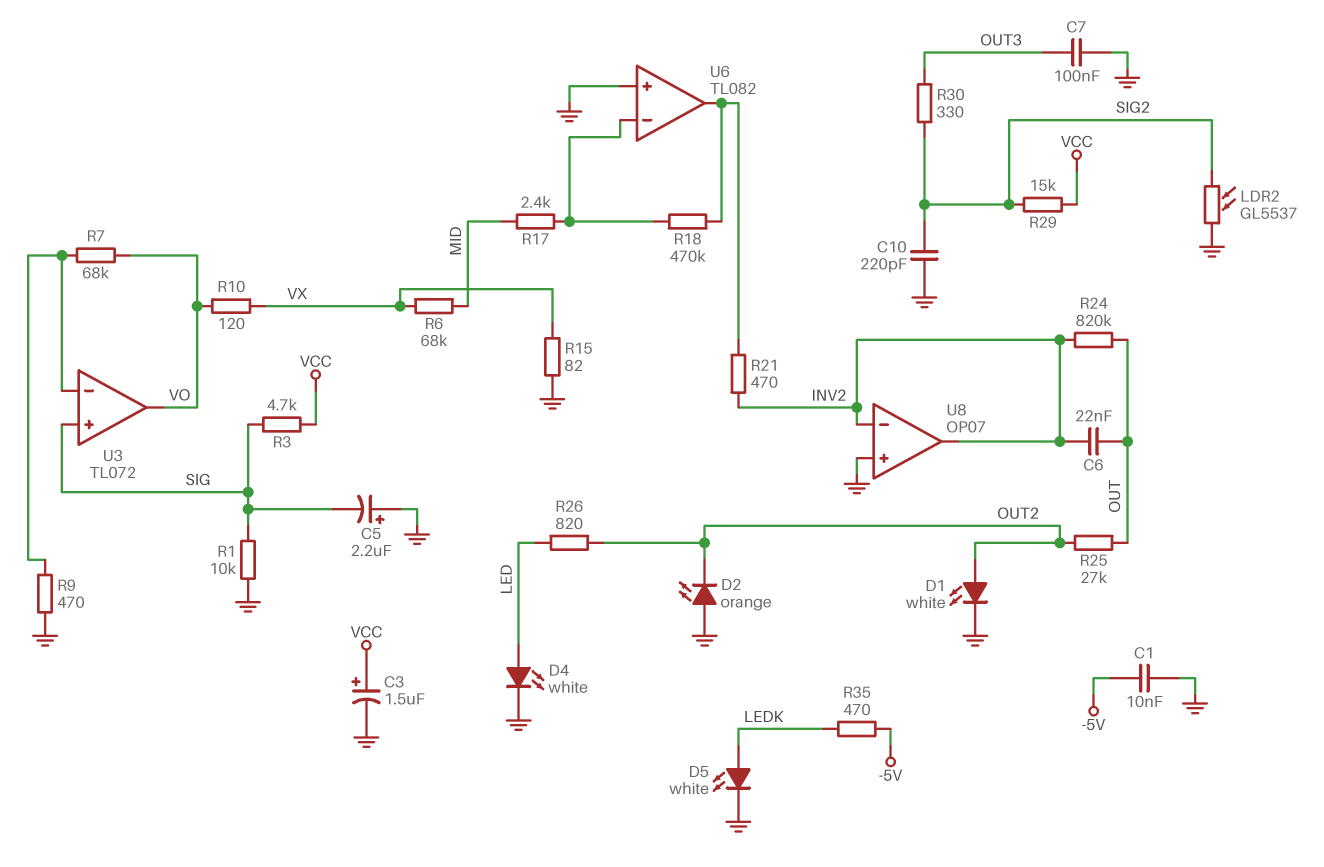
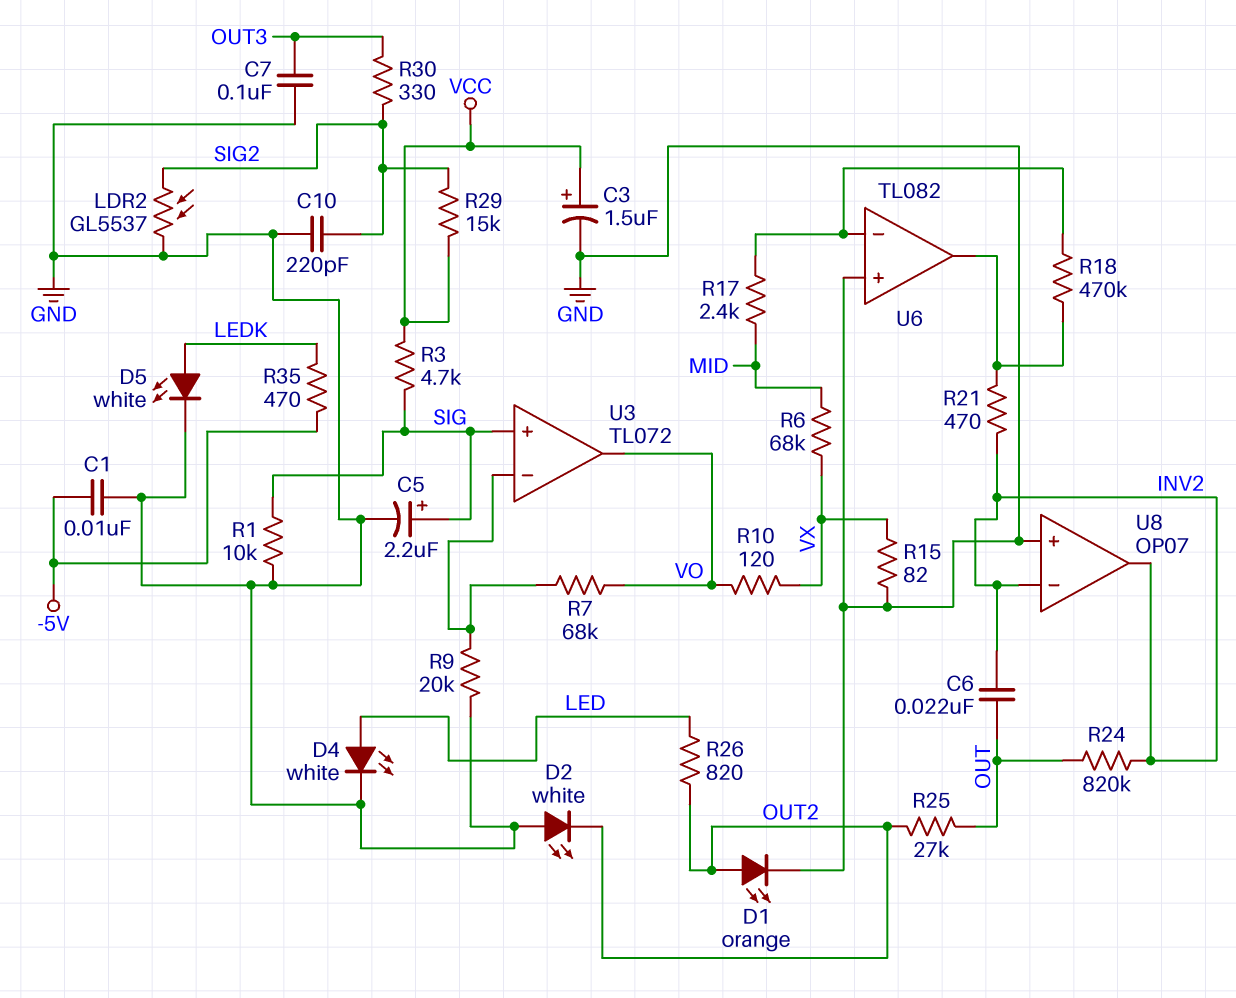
C5: 2.2uF (plus GND, minus SIG) -> 2.2uF (plus SIG, minus GND)
D1: LED white (A OUT2, K GND) -> LED orange (A OUT2, K GND)
D2: LED orange (A GND, K OUT2) -> LED white (A GND, K OUT2)
R9: 470 (GND, U3/in-) -> 20k (GND, U3/in-)

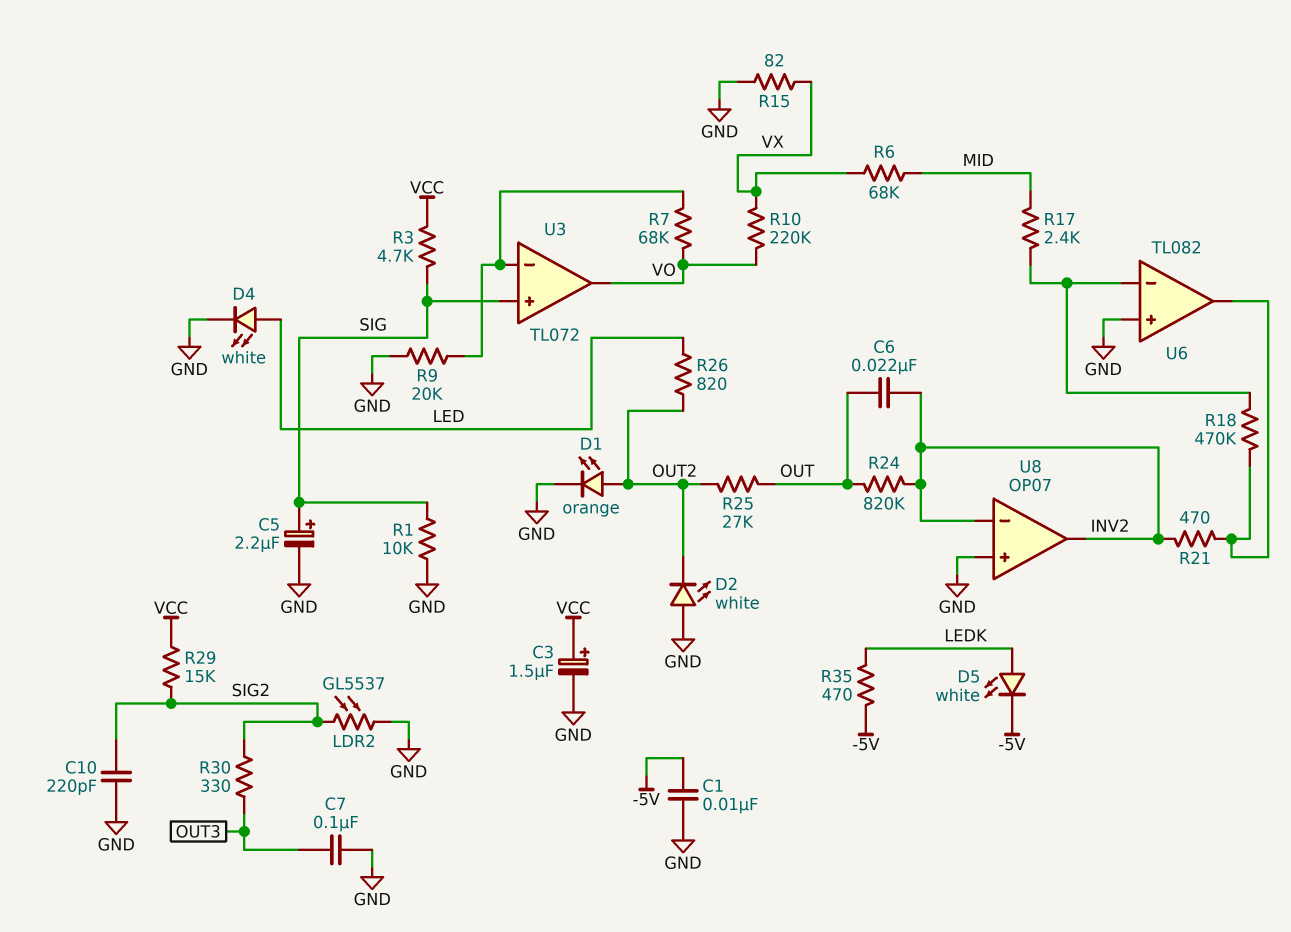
D5: LED white (A LEDK, K GND) -> LED white (A LEDK, K -5V)
R10: 120 (VO, VX) -> 220k (VO, VX)

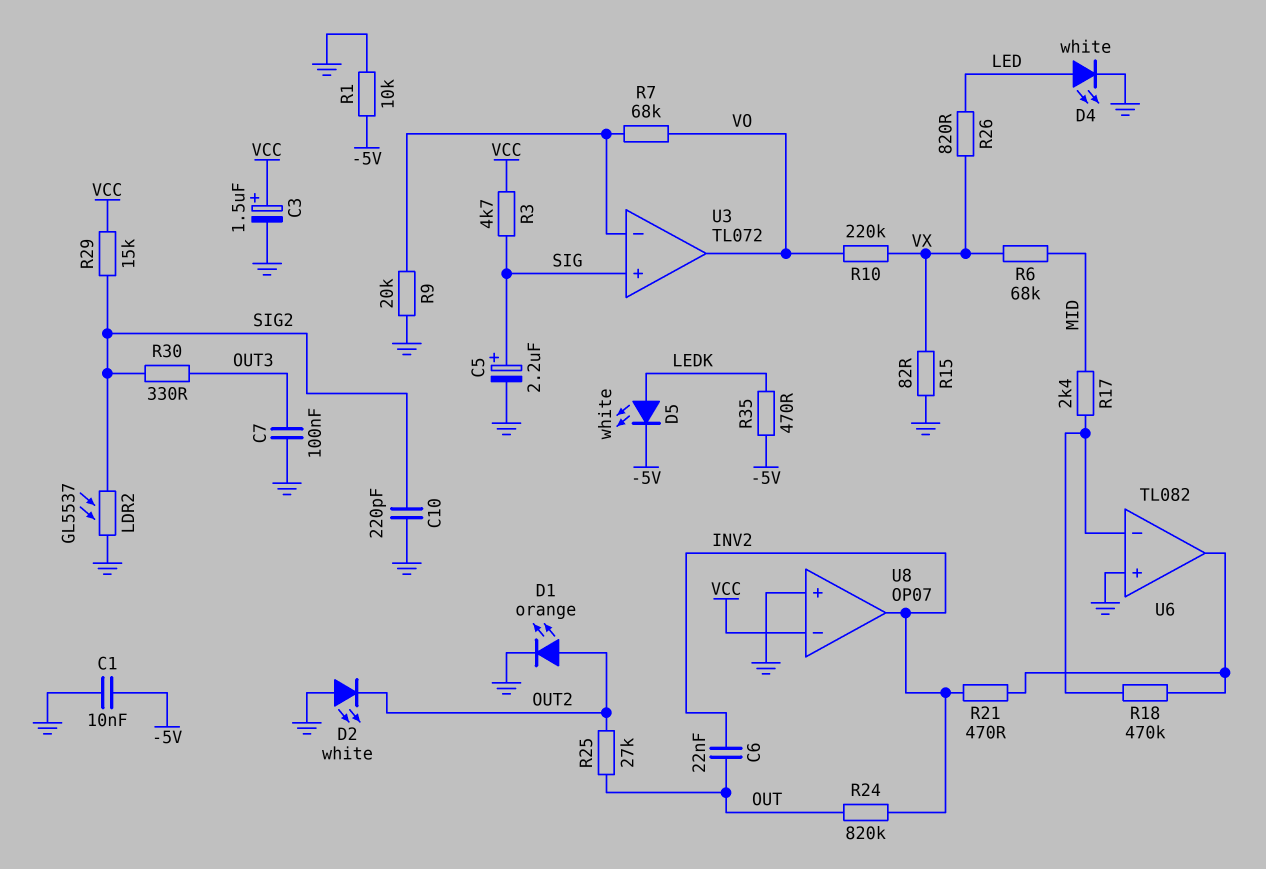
R1: 10k (GND, SIG) -> 10k (-5V, GND)
R26: 820 (LED, OUT2) -> 820 (LED, VX)
U8 pin in-: INV2 -> VCC

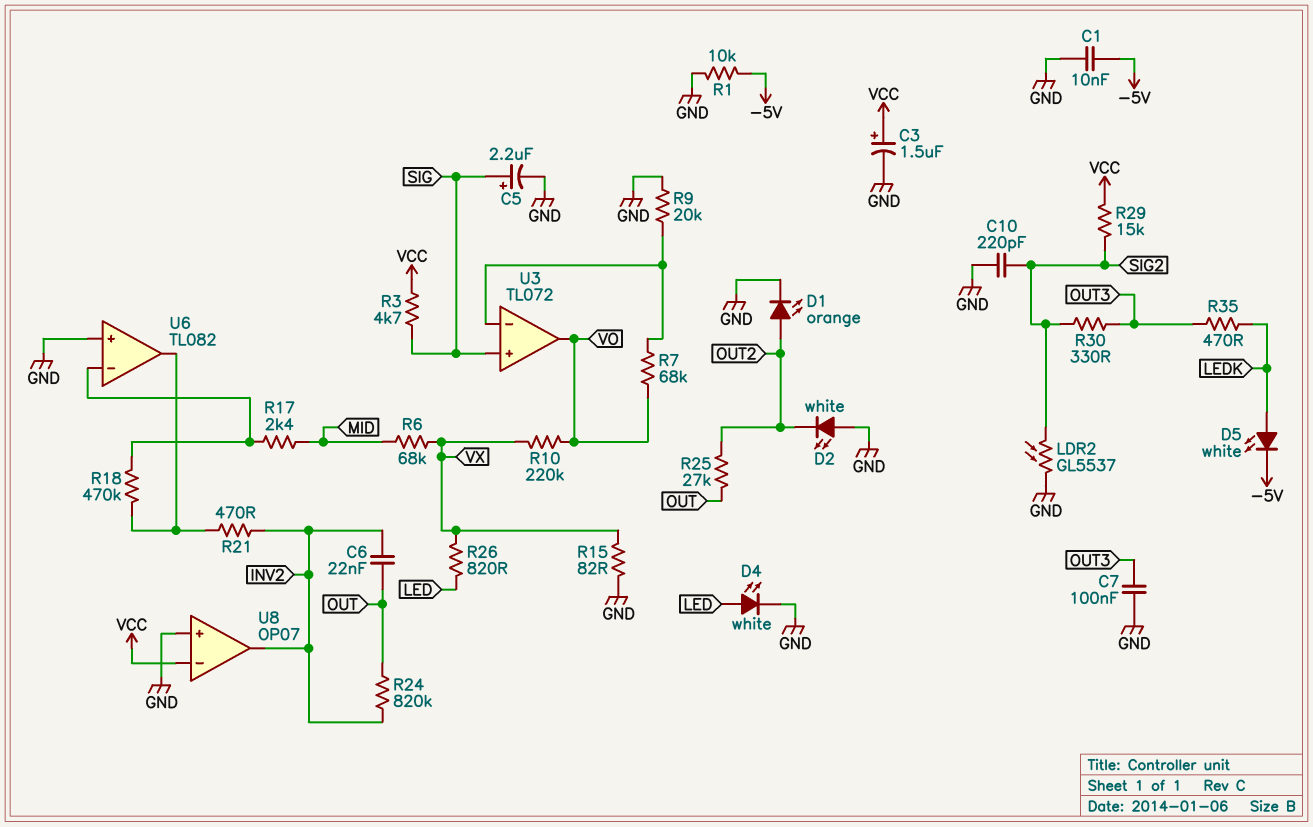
R35: 470 (-5V, LEDK) -> 470 (LEDK, OUT3)

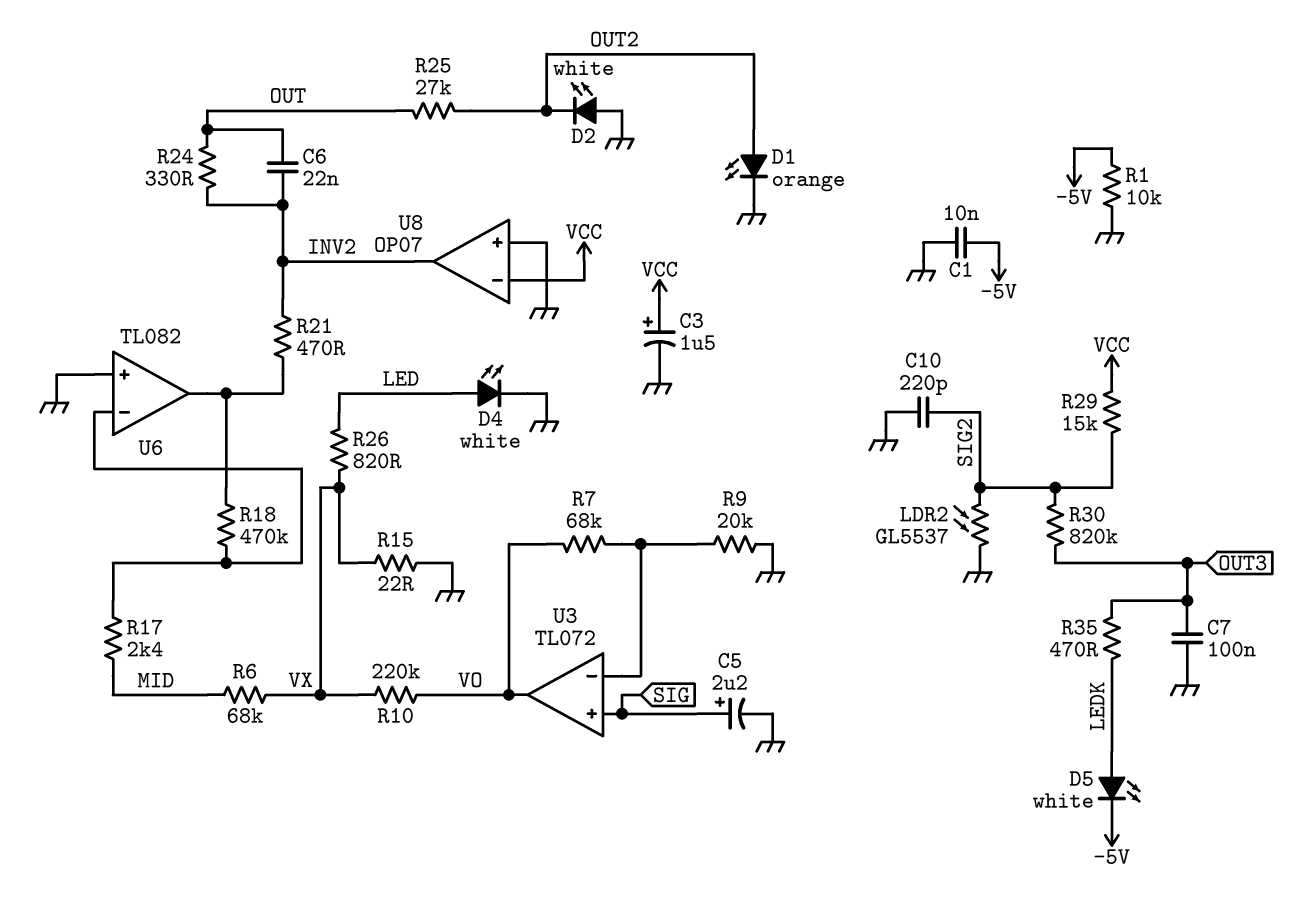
R3: 4.7k (SIG, VCC) -> none
R15: 82 (GND, VX) -> 22 (GND, VX)
R24: 820k (INV2, OUT) -> 330 (INV2, OUT)
R30: 330 (OUT3, SIG2) -> 820k (OUT3, SIG2)

